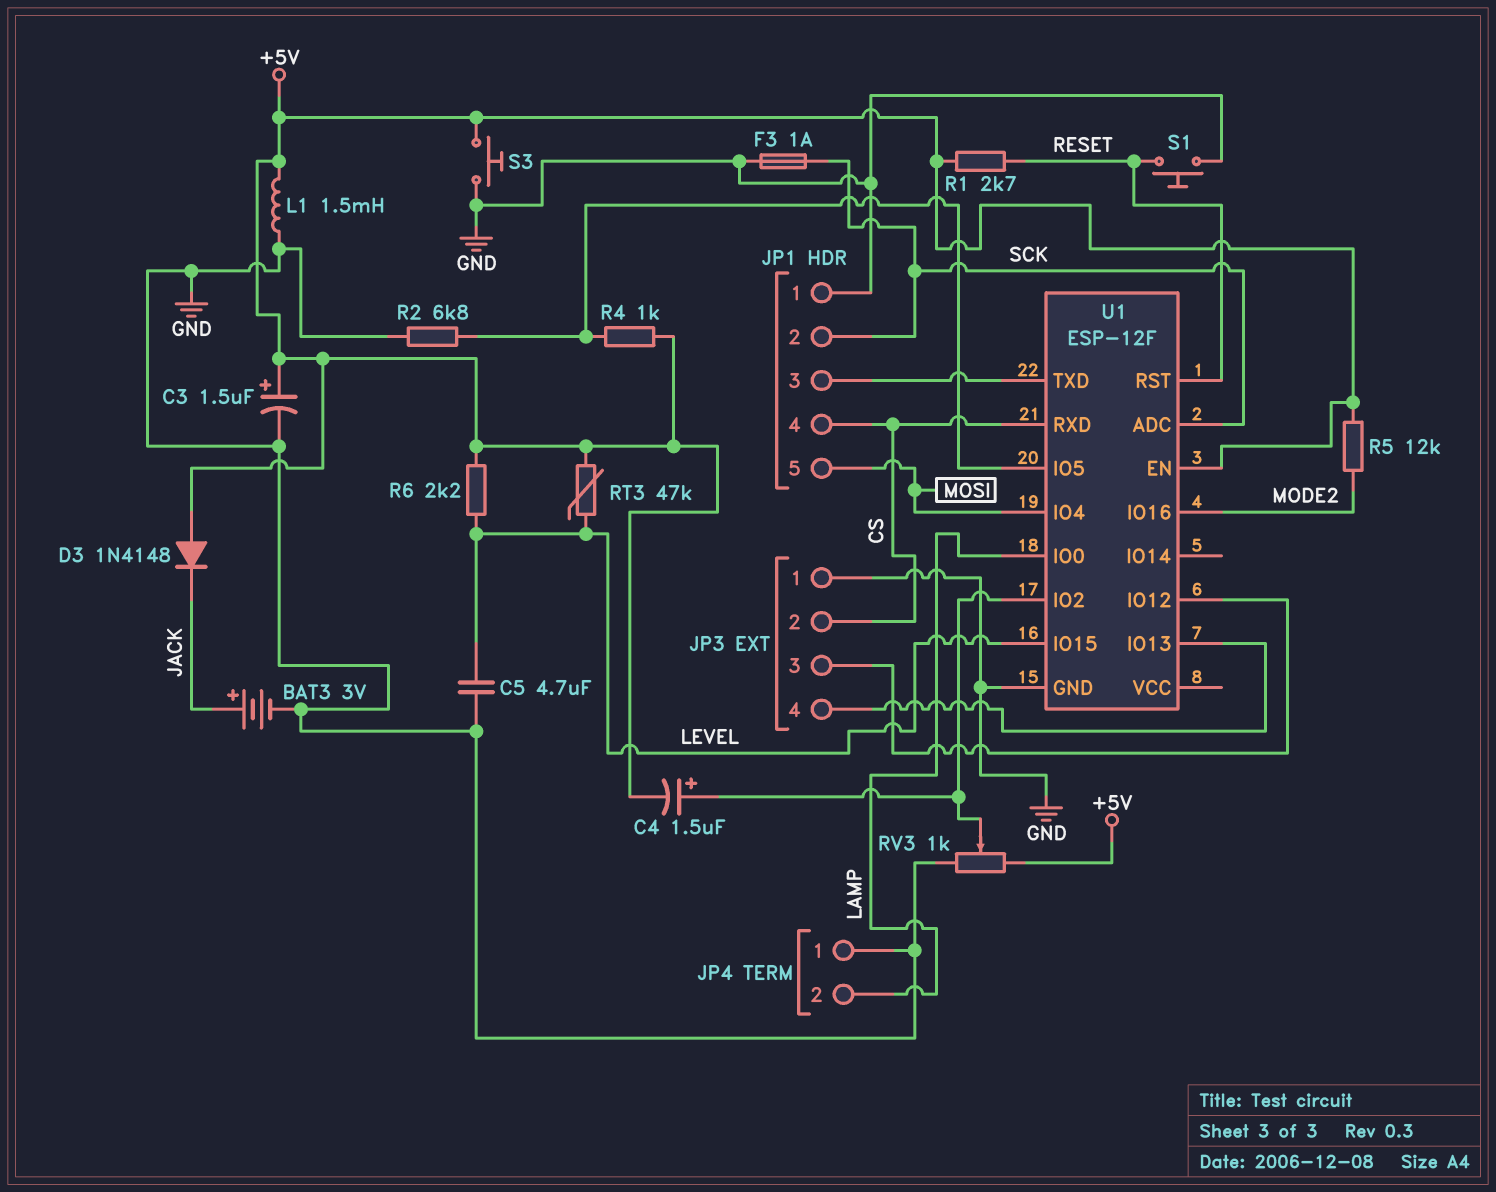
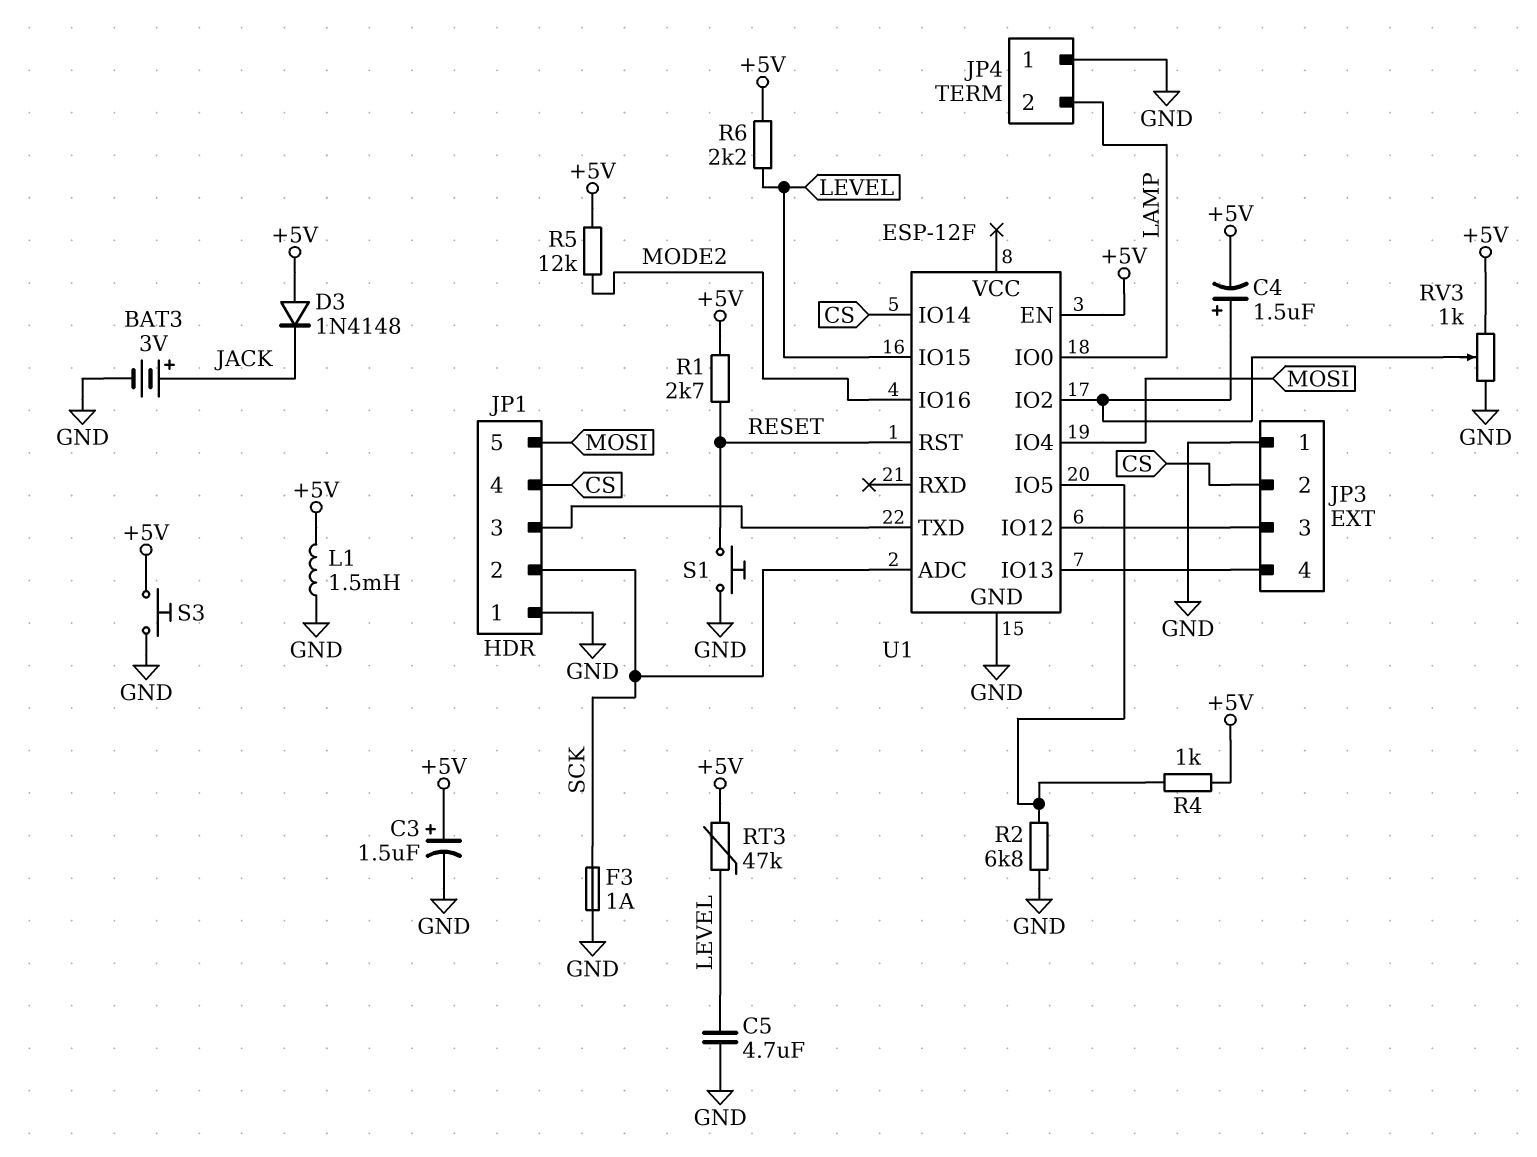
U1 pin IO14: none -> CS
U1 pin RXD: CS -> none

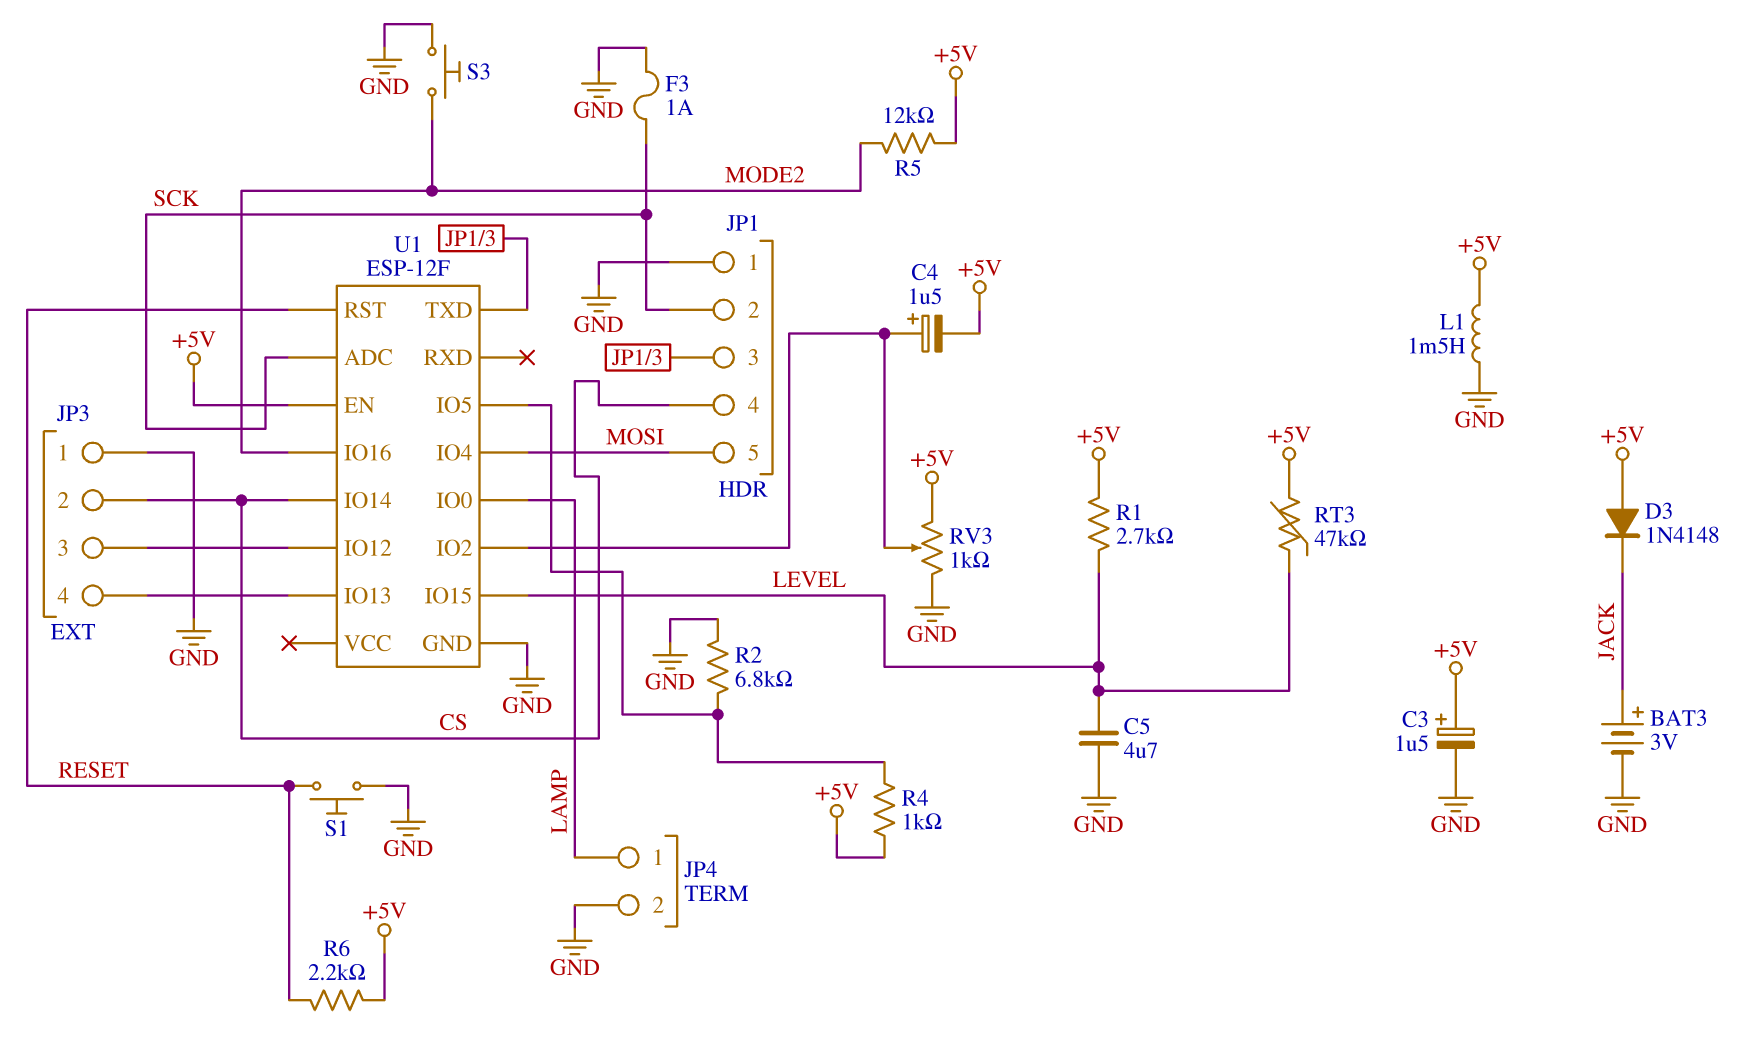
JP4 pin 1: GND -> LAMP
JP4 pin 2: LAMP -> GND
R1: 2.7k (+5V, RESET) -> 2.7k (+5V, LEVEL)
R6: 2.2k (+5V, LEVEL) -> 2.2k (+5V, RESET)
S3: button (+5V, GND) -> button (GND, MODE2)

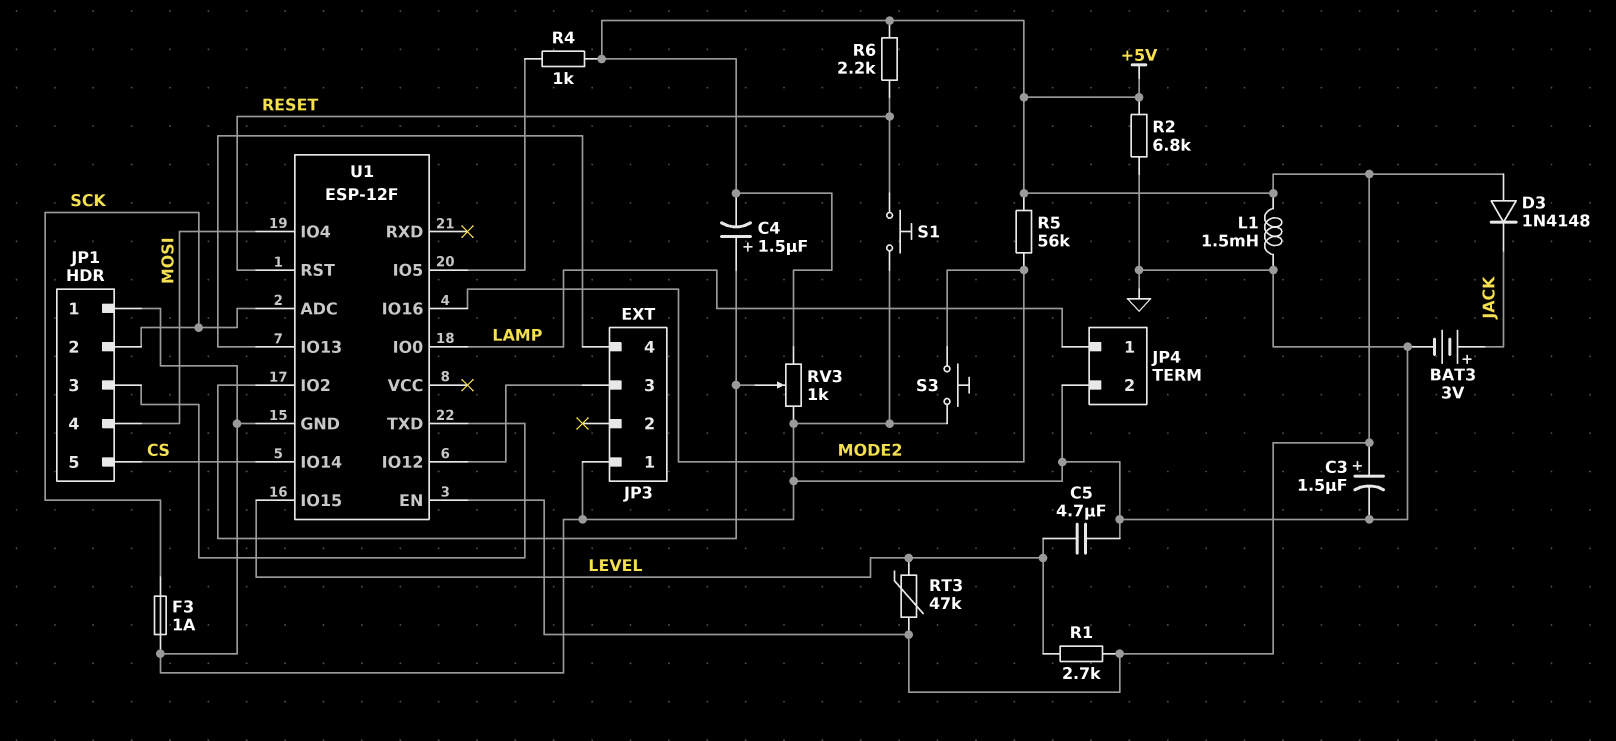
JP1 pin 4: CS -> MOSI
JP1 pin 5: MOSI -> CS
JP3 pin 2: CS -> none
R2: 6.8k (GND, U1/IO5) -> 6.8k (+5V, GND)
R5: 12k (+5V, MODE2) -> 56k (+5V, MODE2)

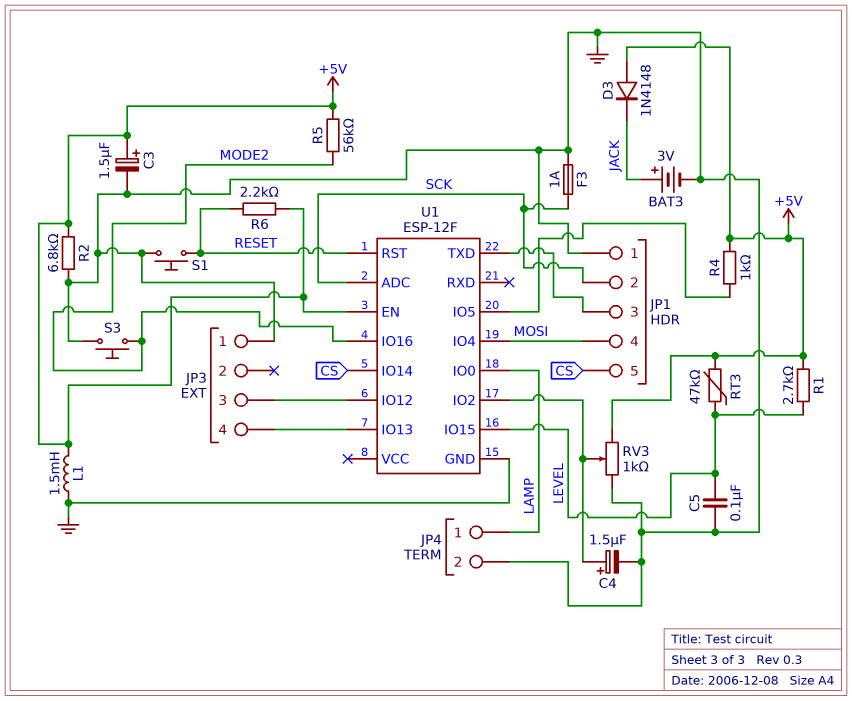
C4: 1.5uF (plus U1/IO2, minus +5V) -> 1.5uF (plus U1/IO2, minus GND)
C5: 4.7uF (GND, LEVEL) -> 100nF (GND, LEVEL)

